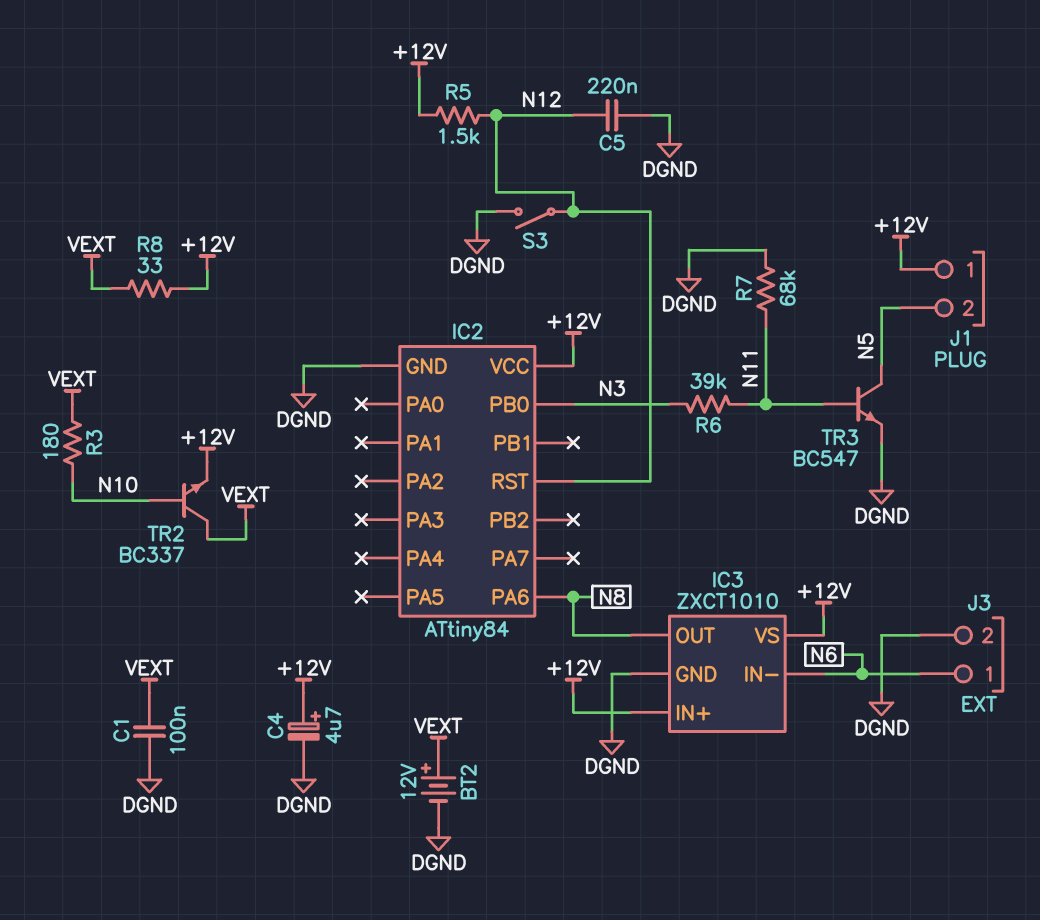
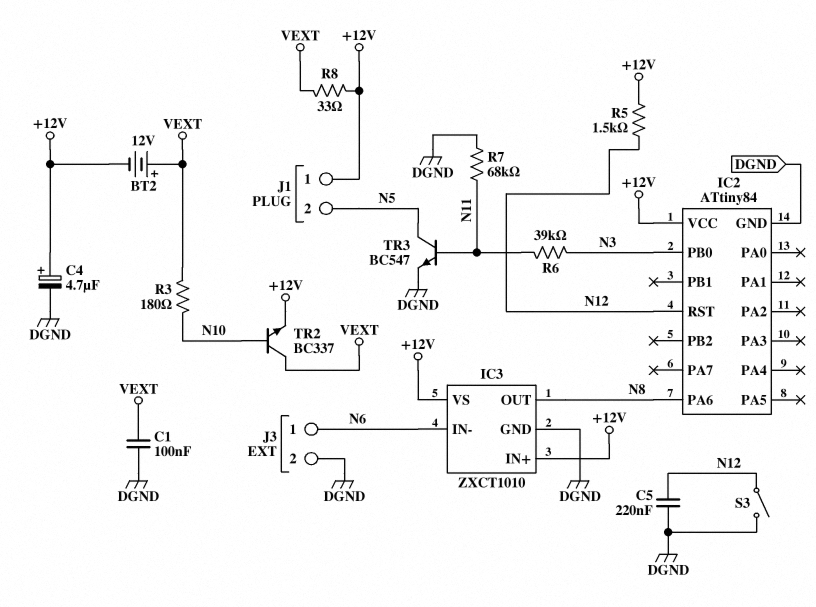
BT2: 12V (plus VEXT, minus DGND) -> 12V (plus VEXT, minus +12V)

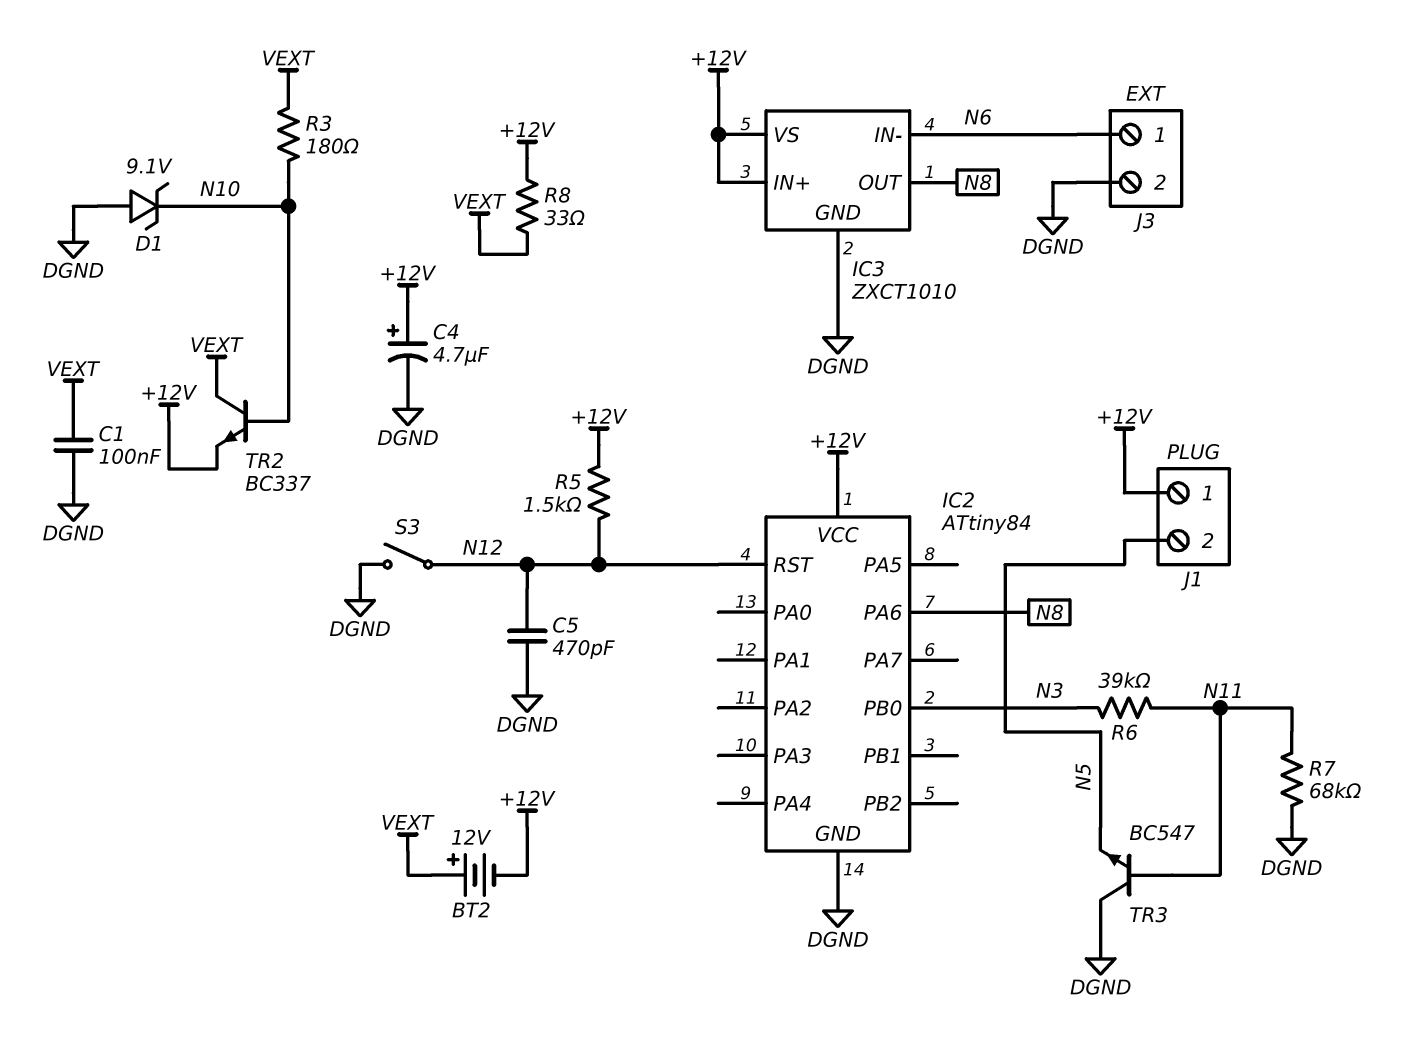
C5: 220nF (DGND, N12) -> 470pF (DGND, N12)
D1: none -> zener 9.1V (A DGND, K N10)
TR3: NPN BC547 (B N11, C N5, E DGND) -> NPN BC547 (B N11, C DGND, E N5)

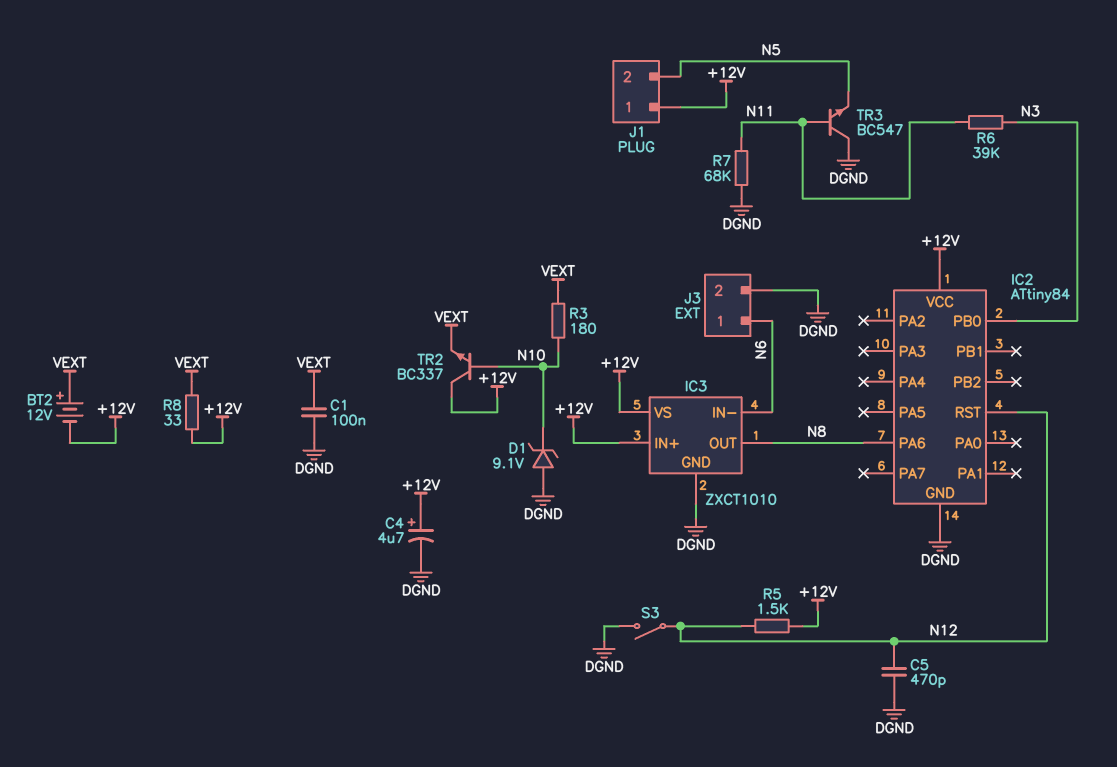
TR2: NPN BC337 (B N10, C VEXT, E +12V) -> NPN BC337 (B N10, C +12V, E VEXT)

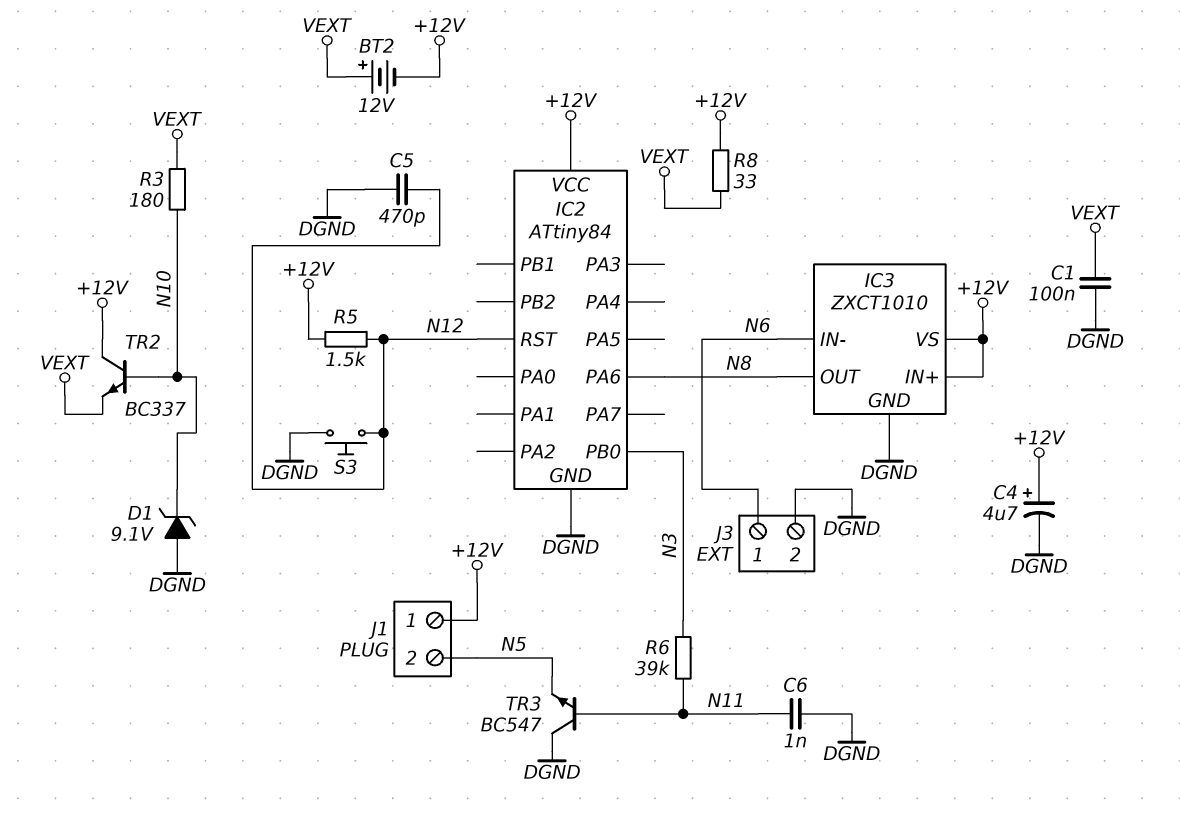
C6: none -> 1nF (DGND, N11)
R7: 68k (DGND, N11) -> none
S3: switch (DGND, N12) -> button (DGND, N12)

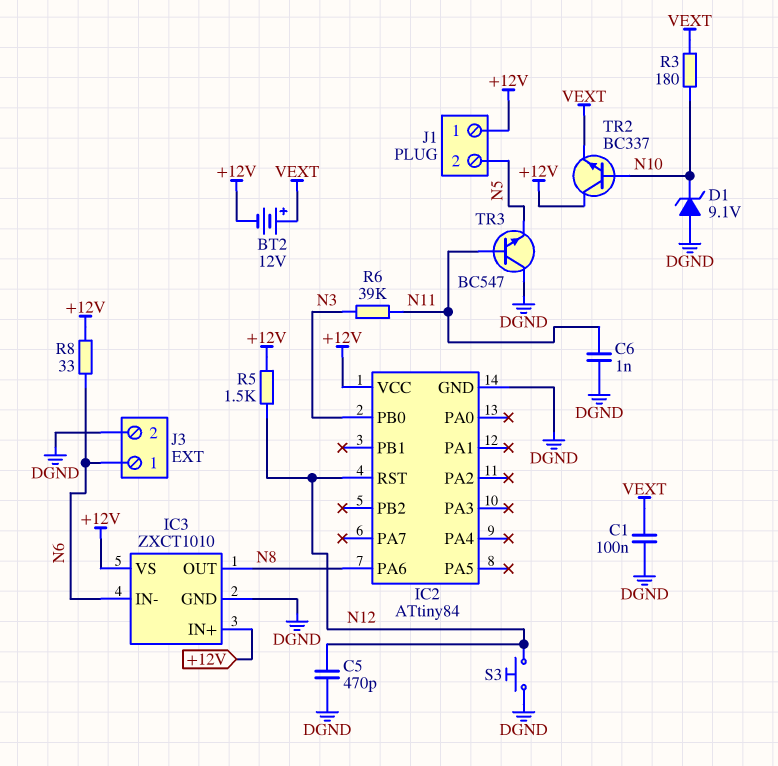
C4: 4.7uF (plus +12V, minus DGND) -> none
R8: 33 (+12V, VEXT) -> 33 (+12V, N6)

